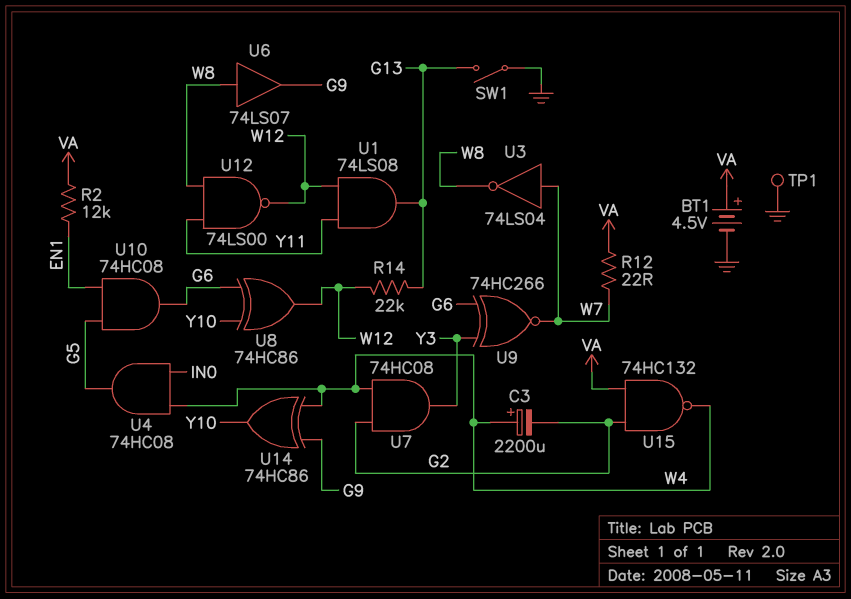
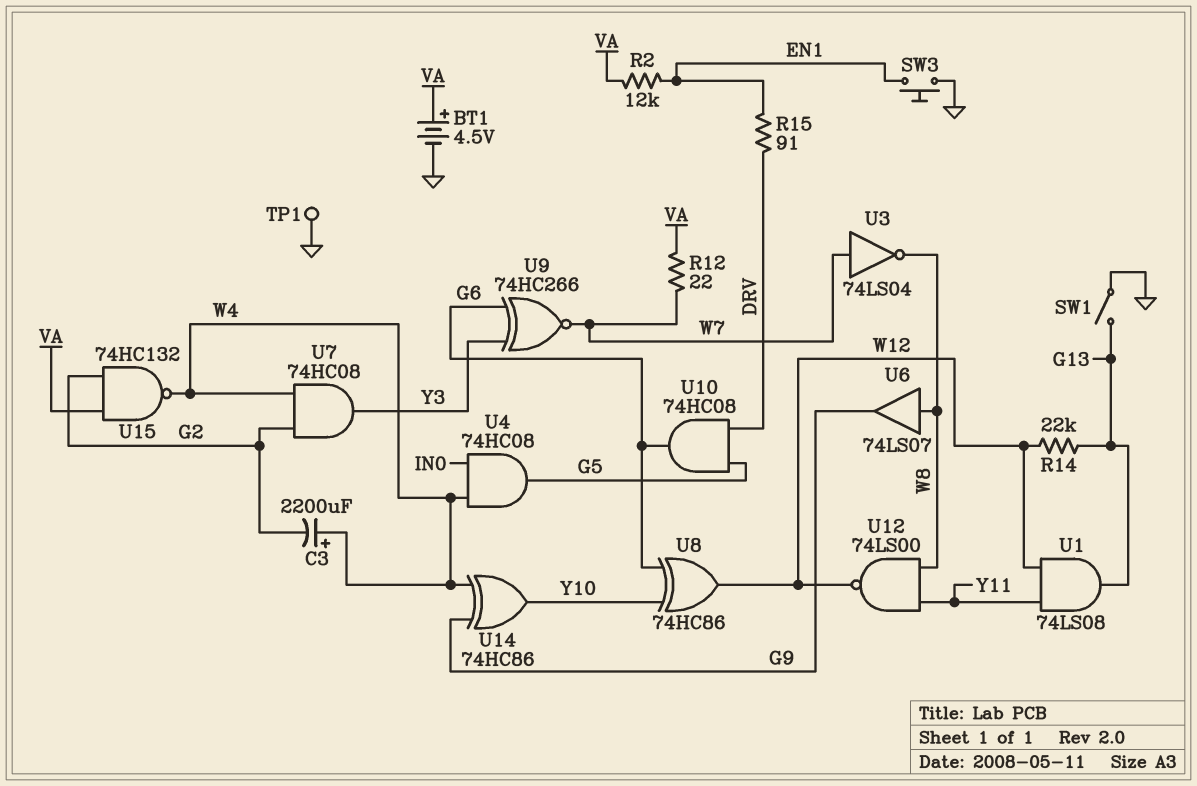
R15: none -> 91 (DRV, EN1)
SW3: none -> button (EN1, GND)
U10: AND 74HC08 (in EN1, in G5, out G6) -> AND 74HC08 (in DRV, in G5, out G6)

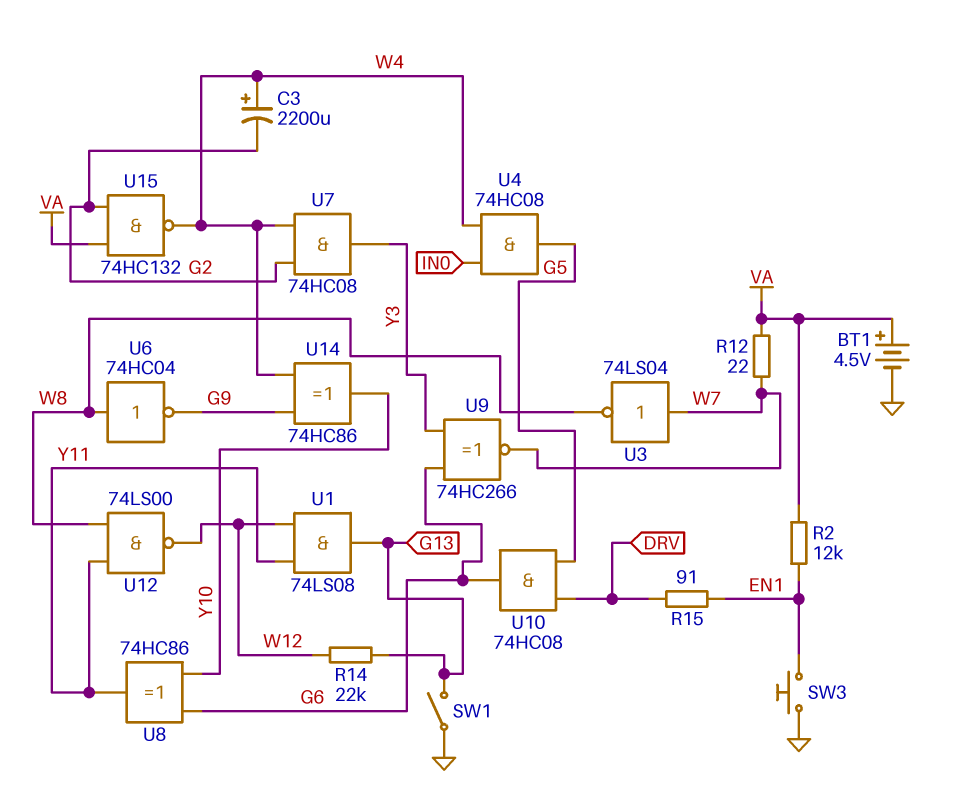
TP1: test point (GND) -> none
U6: buffer 74LS07 (in W8, out G9) -> NOT 74HC04 (in W8, out G9)
U8: XOR 74HC86 (in G6, in Y10, out W12) -> XOR 74HC86 (in G6, in Y10, out Y11)

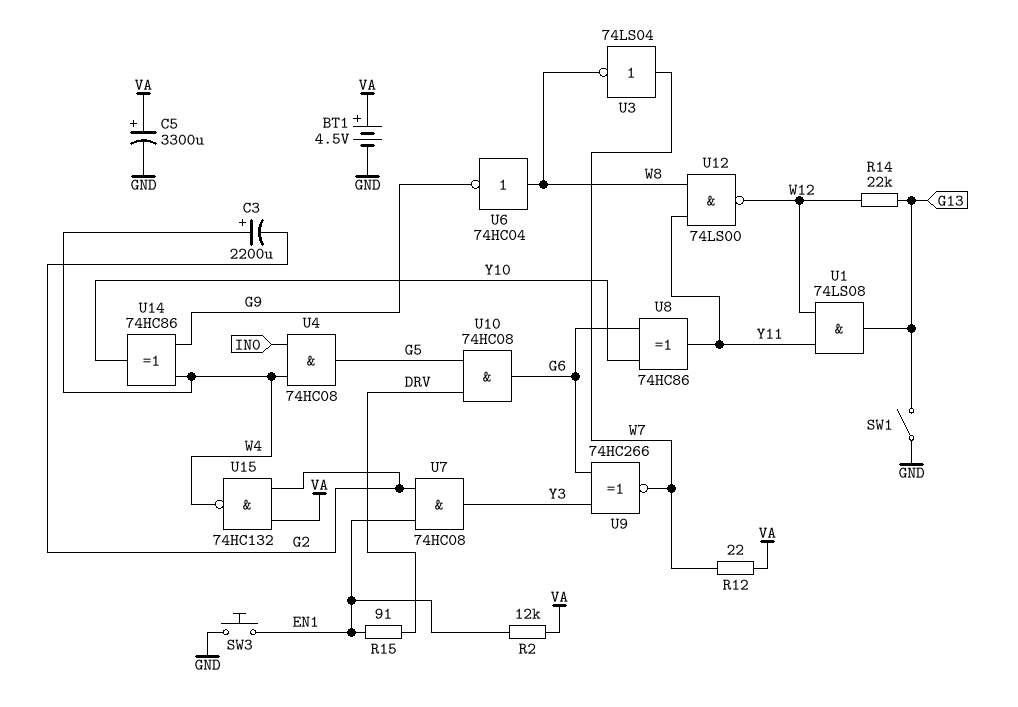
C5: none -> 3300uF (plus VA, minus GND)
U7: AND 74HC08 (in G2, in W4, out Y3) -> AND 74HC08 (in EN1, in G2, out Y3)

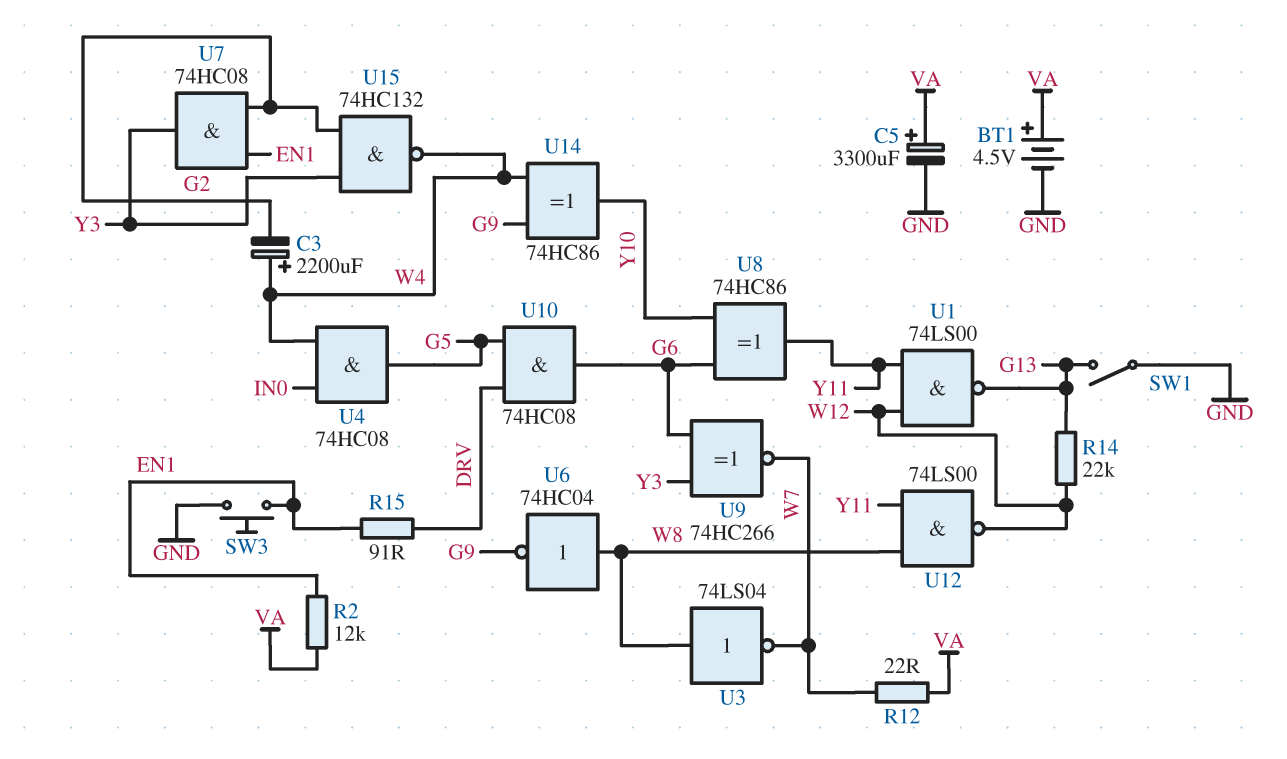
U1: AND 74LS08 (in W12, in Y11, out G13) -> NAND 74LS00 (in W12, in Y11, out G13)
U3: NOT 74LS04 (in W7, out W8) -> NOT 74LS04 (in W8, out W7)
U15: NAND 74HC132 (in G2, in VA, out W4) -> NAND 74HC132 (in G2, in Y3, out W4)

